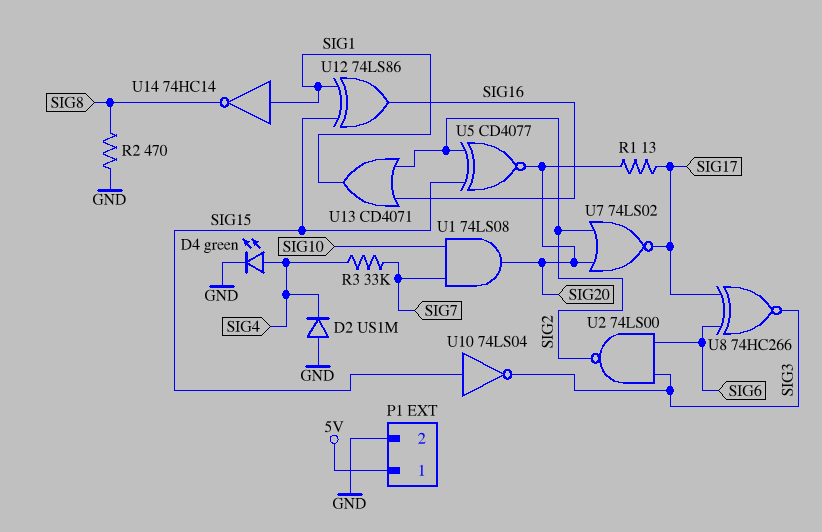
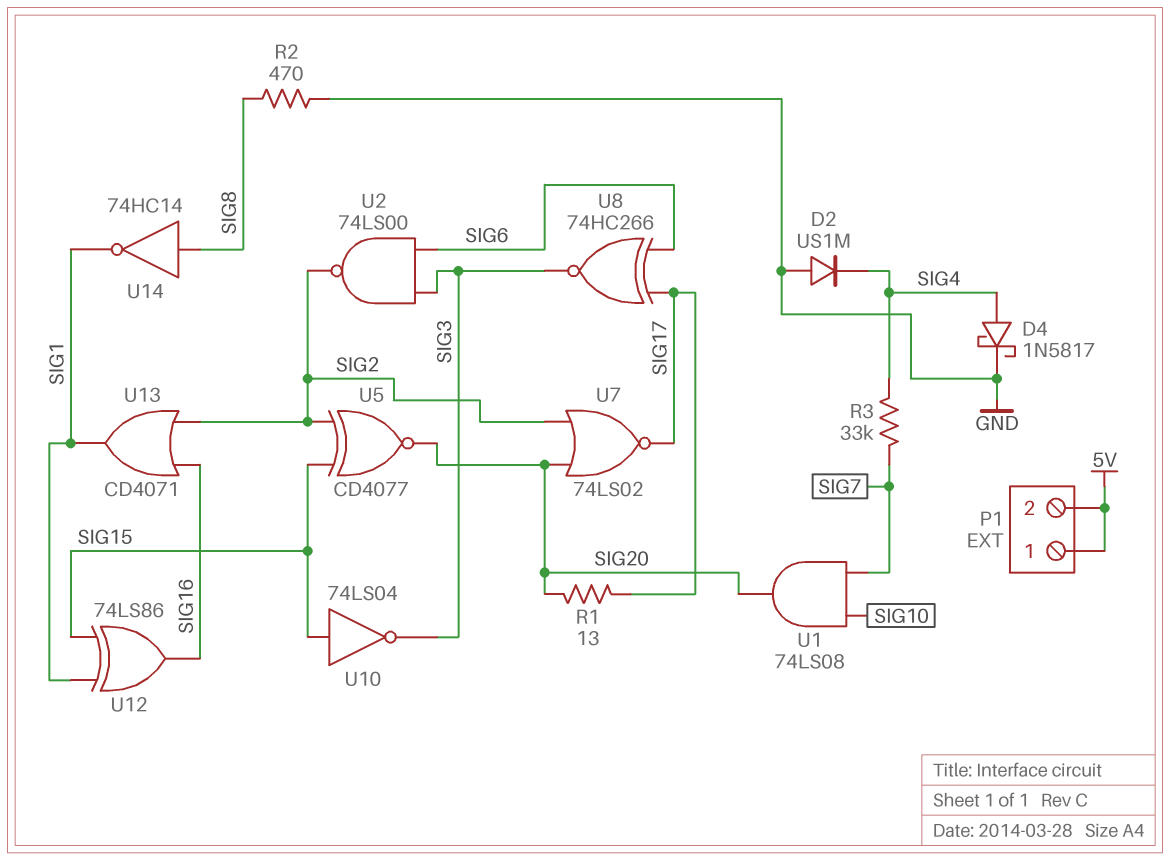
D4: LED green (A SIG4, K GND) -> schottky 1N5817 (A SIG4, K GND)
P1 pin 2: GND -> 5V
U14: NOT 74HC14 (in SIG1, out SIG8) -> NOT 74HC14 (in SIG8, out SIG1)

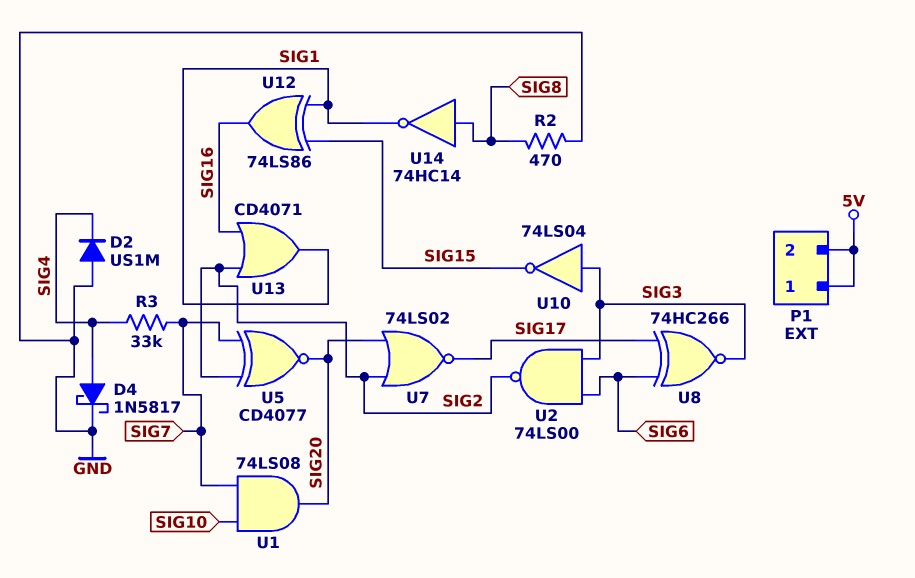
R1: 13 (SIG17, SIG20) -> none
U5: XNOR CD4077 (in SIG2, in SIG15, out SIG20) -> XNOR CD4077 (in SIG2, in SIG7, out SIG20)
U10: NOT 74LS04 (in SIG15, out SIG3) -> NOT 74LS04 (in SIG3, out SIG15)

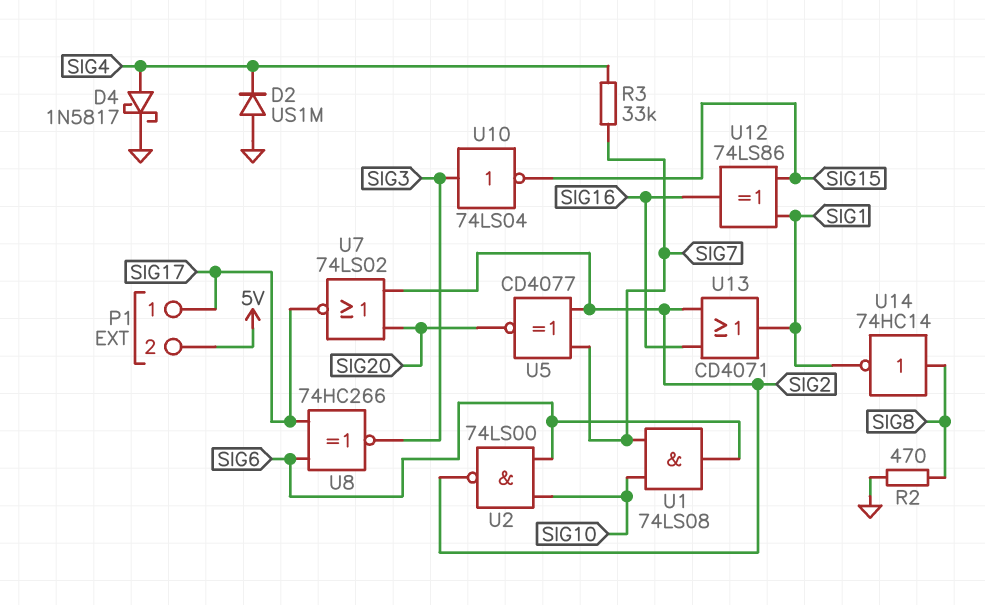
P1 pin 1: 5V -> SIG17
U1: AND 74LS08 (in SIG7, in SIG10, out SIG20) -> AND 74LS08 (in SIG7, in SIG10, out SIG6)
U2: NAND 74LS00 (in SIG3, in SIG6, out SIG2) -> NAND 74LS00 (in SIG6, in SIG10, out SIG2)

